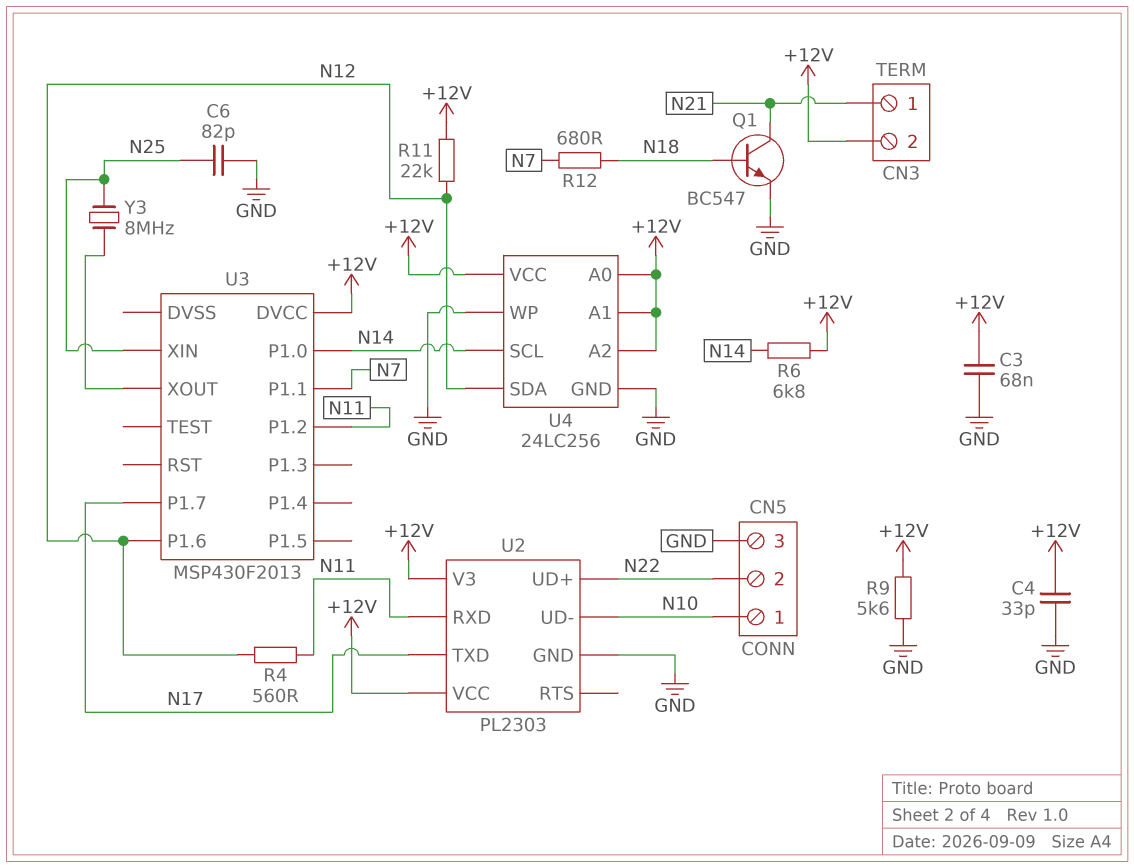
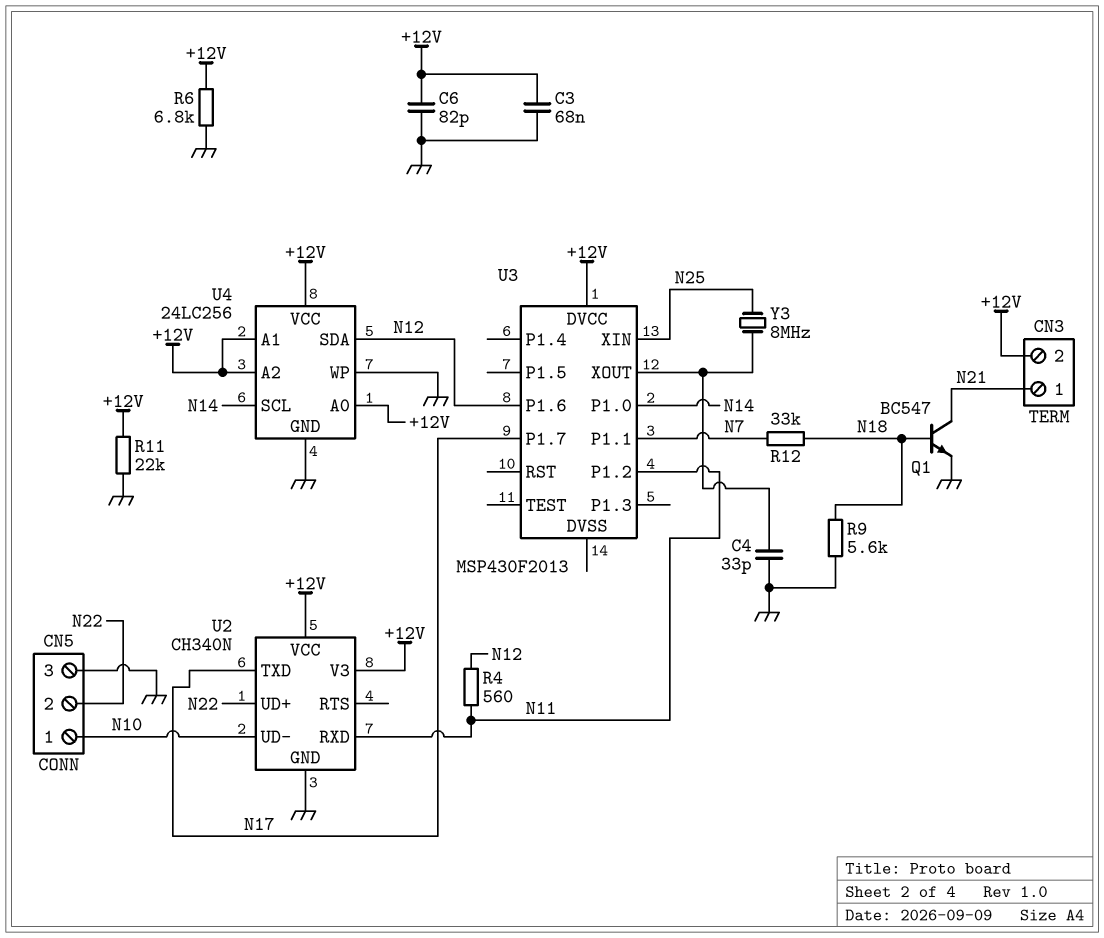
C4: 33pF (+12V, GND) -> 33pF (GND, U3/XOUT)
C6: 82pF (GND, N25) -> 82pF (+12V, GND)
R6: 6.8k (+12V, N14) -> 6.8k (+12V, GND)
R9: 5.6k (+12V, GND) -> 5.6k (GND, N18)
R11: 22k (+12V, N12) -> 22k (+12V, GND)
R12: 680 (N7, N18) -> 33k (N7, N18)
U2: PL2303 -> CH340N

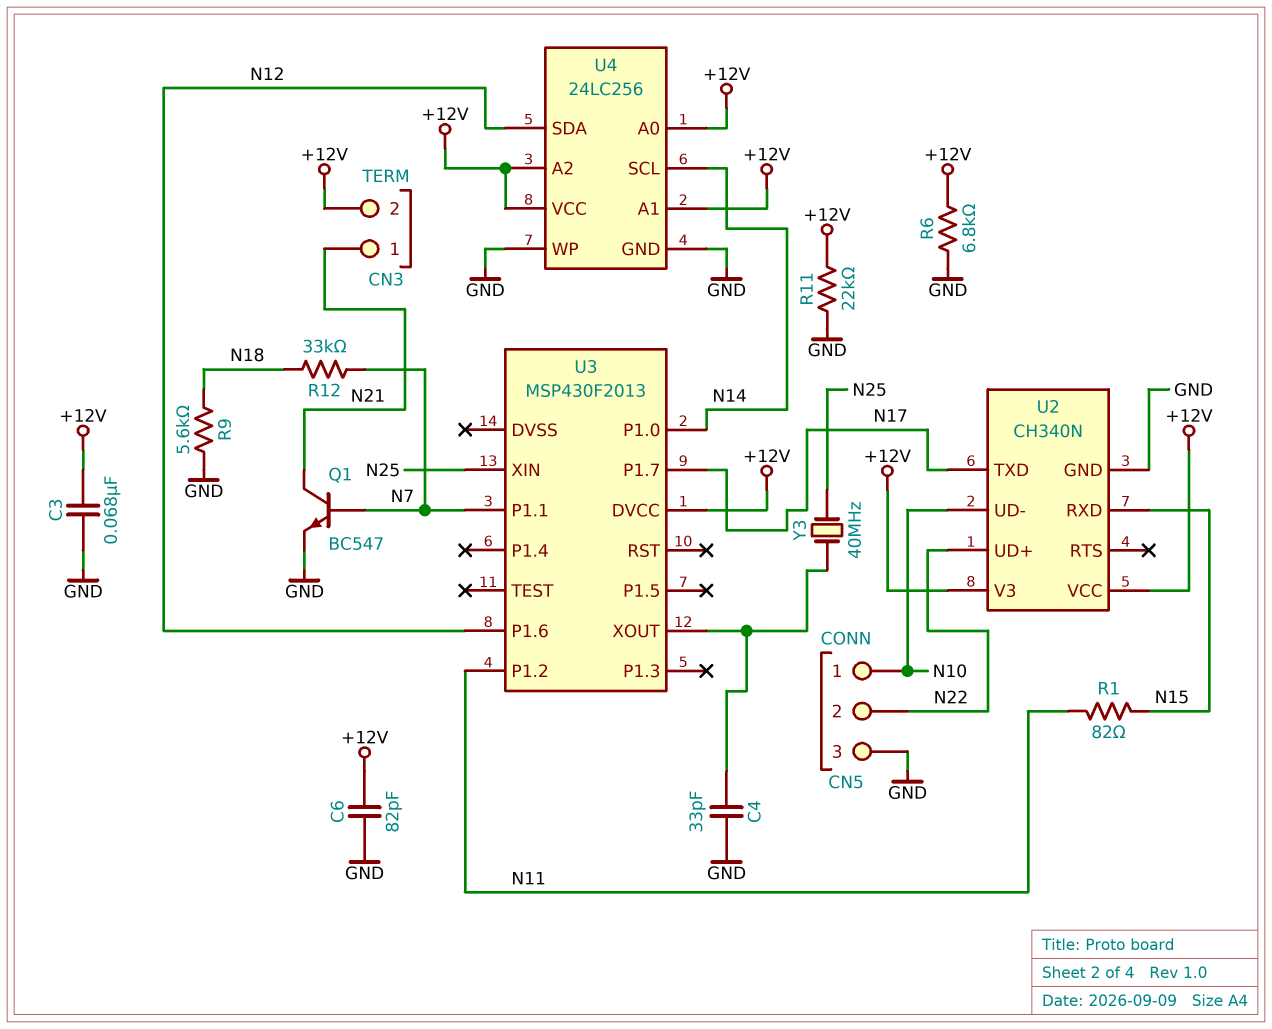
Q1: NPN BC547 (B N18, C N21, E GND) -> NPN BC547 (B N7, C N21, E GND)
R1: none -> 82 (N11, N15)
R4: 560 (N11, N12) -> none
U2 pin RXD: N11 -> N15
Y3: 8MHz (N25, U3/XOUT) -> 40MHz (N25, U3/XOUT)

